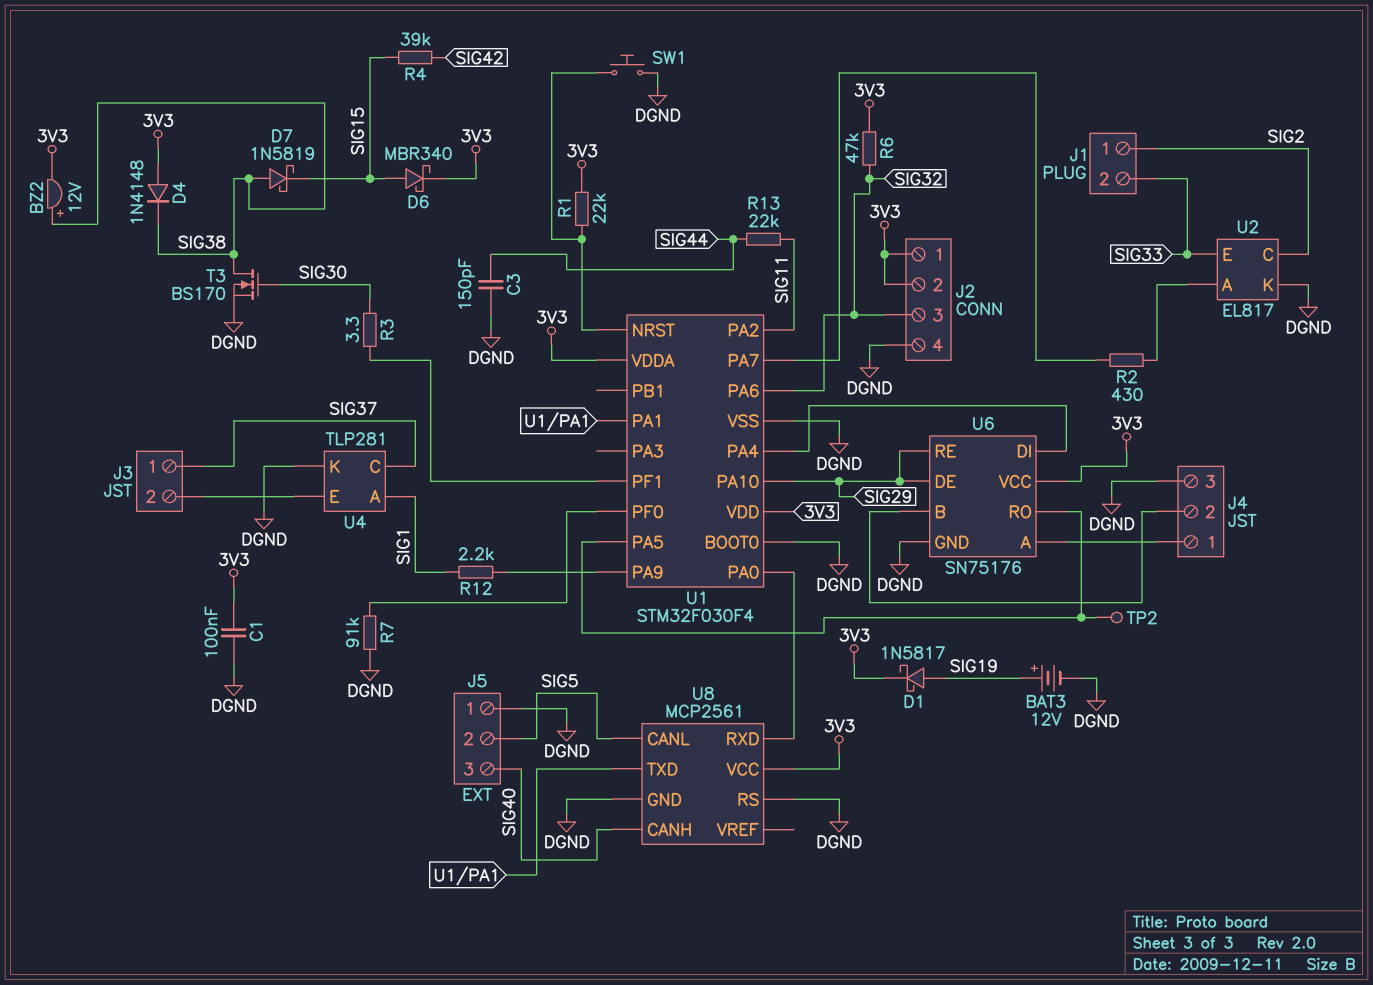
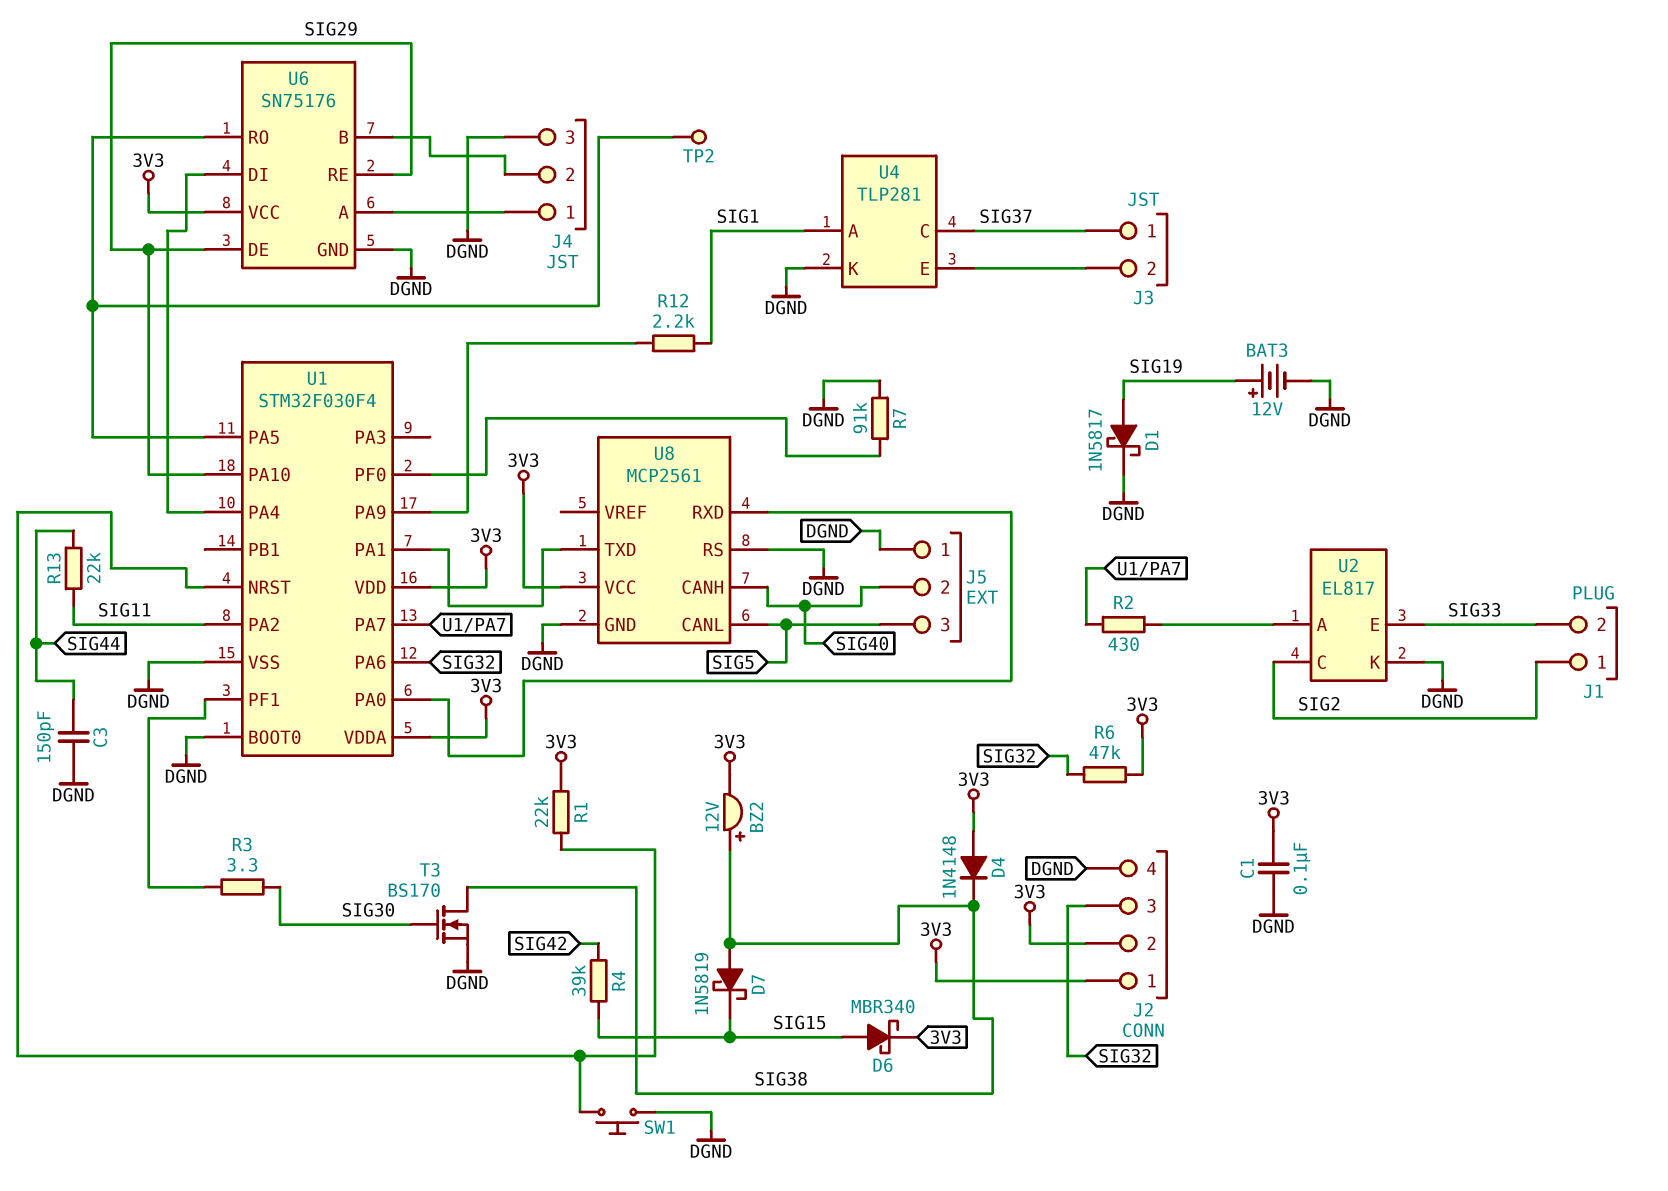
D1: schottky 1N5817 (A SIG19, K 3V3) -> schottky 1N5817 (A SIG19, K DGND)
J5 pin 2: SIG5 -> SIG40
J5 pin 3: SIG40 -> SIG5

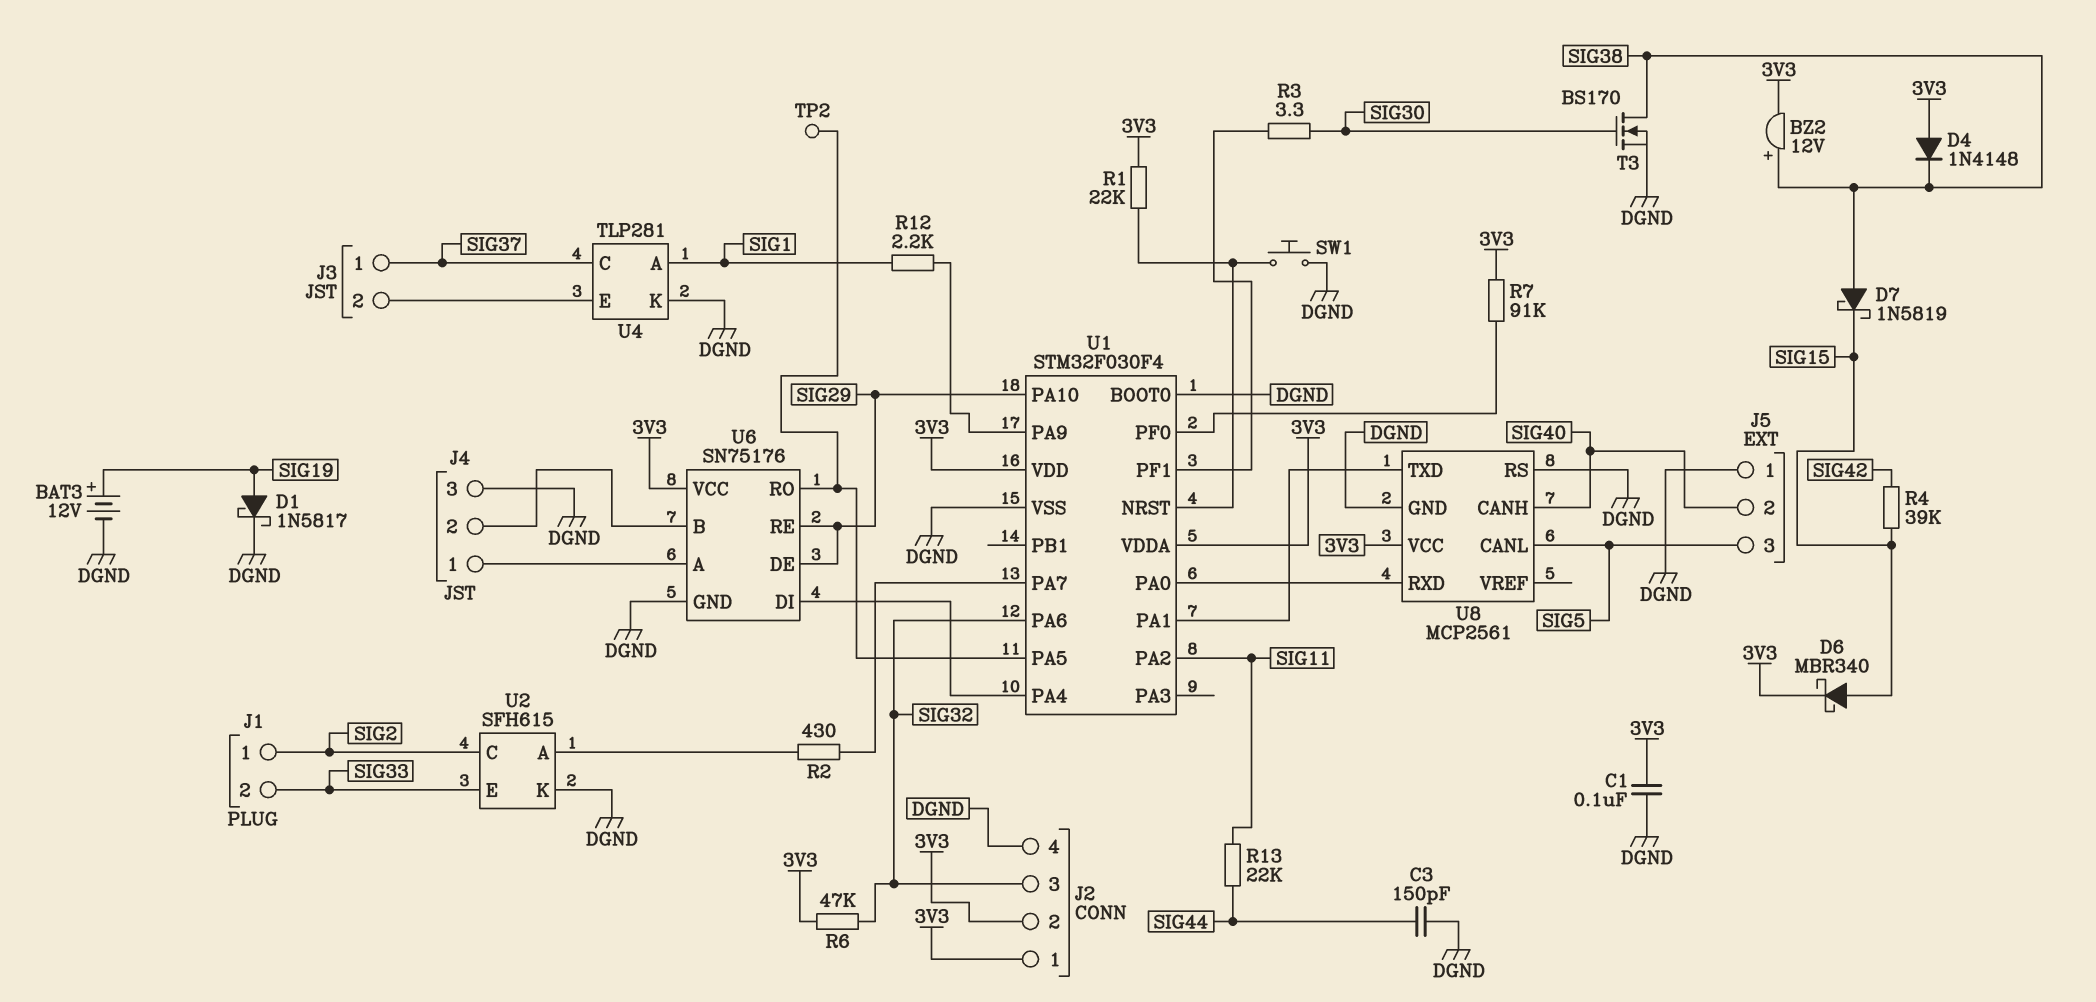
R7: 91k (DGND, U1/PF0) -> 91k (3V3, U1/PF0)
U2: EL817 -> SFH615

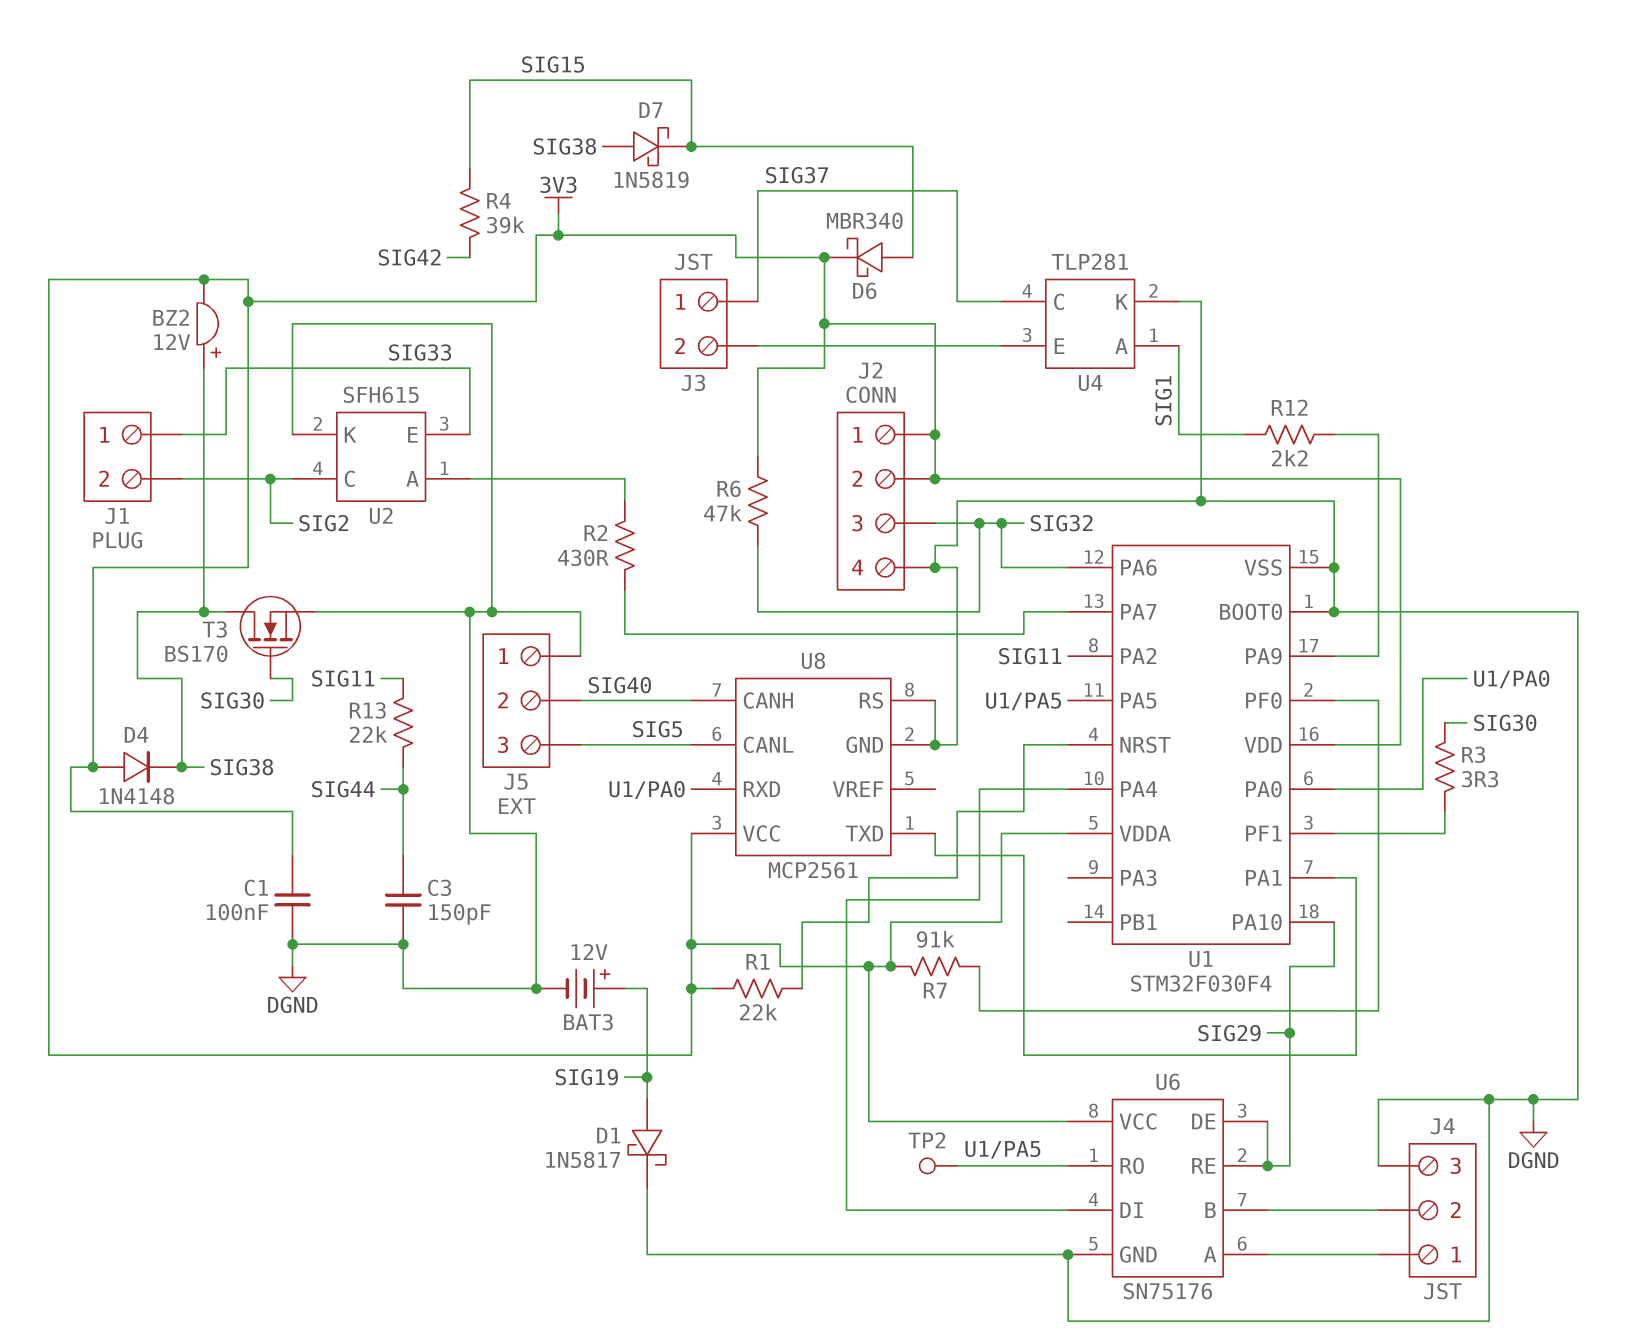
J1 pin 1: SIG2 -> SIG33
J1 pin 2: SIG33 -> SIG2
SW1: button (DGND, U1/NRST) -> none

